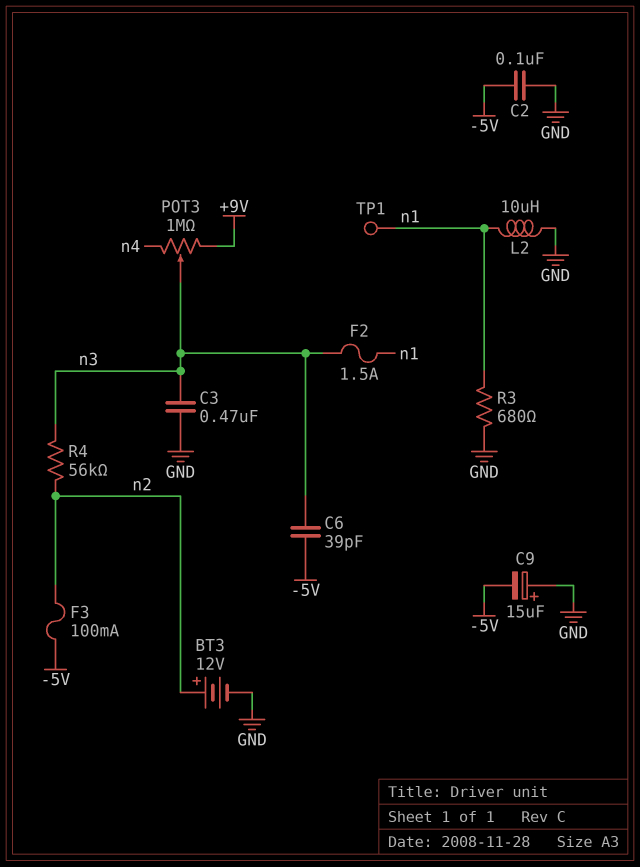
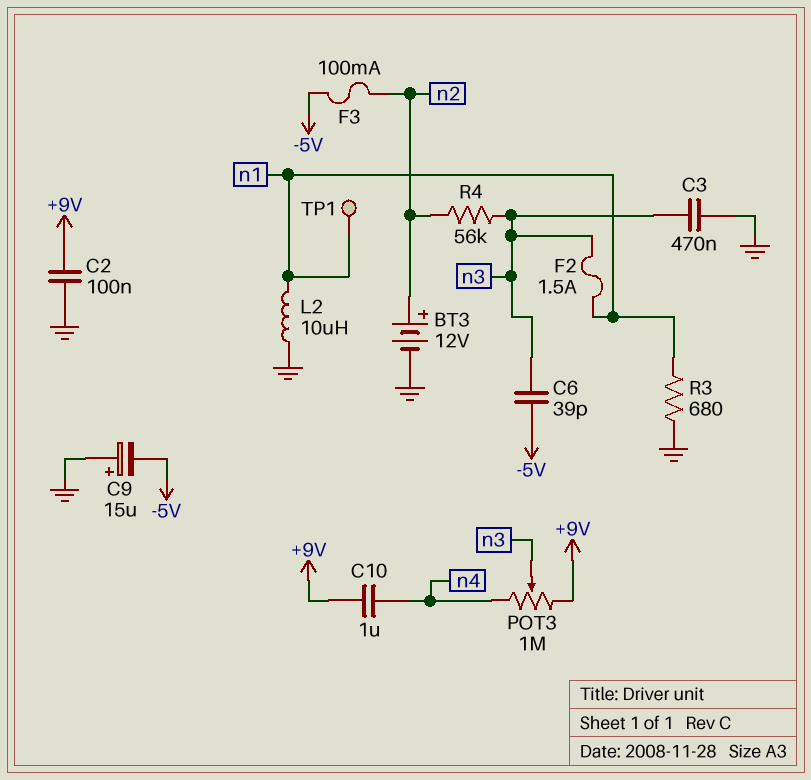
C2: 100nF (-5V, GND) -> 100nF (+9V, GND)
C10: none -> 1uF (+9V, n4)

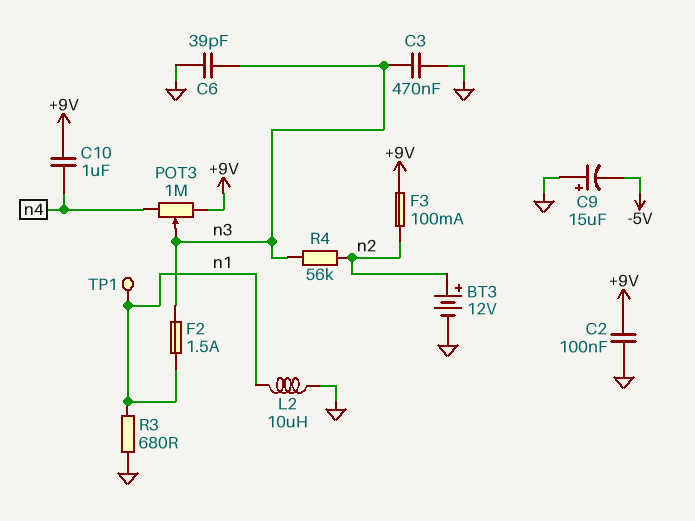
C6: 39pF (-5V, n3) -> 39pF (GND, n3)
F3: 100mA (-5V, n2) -> 100mA (+9V, n2)

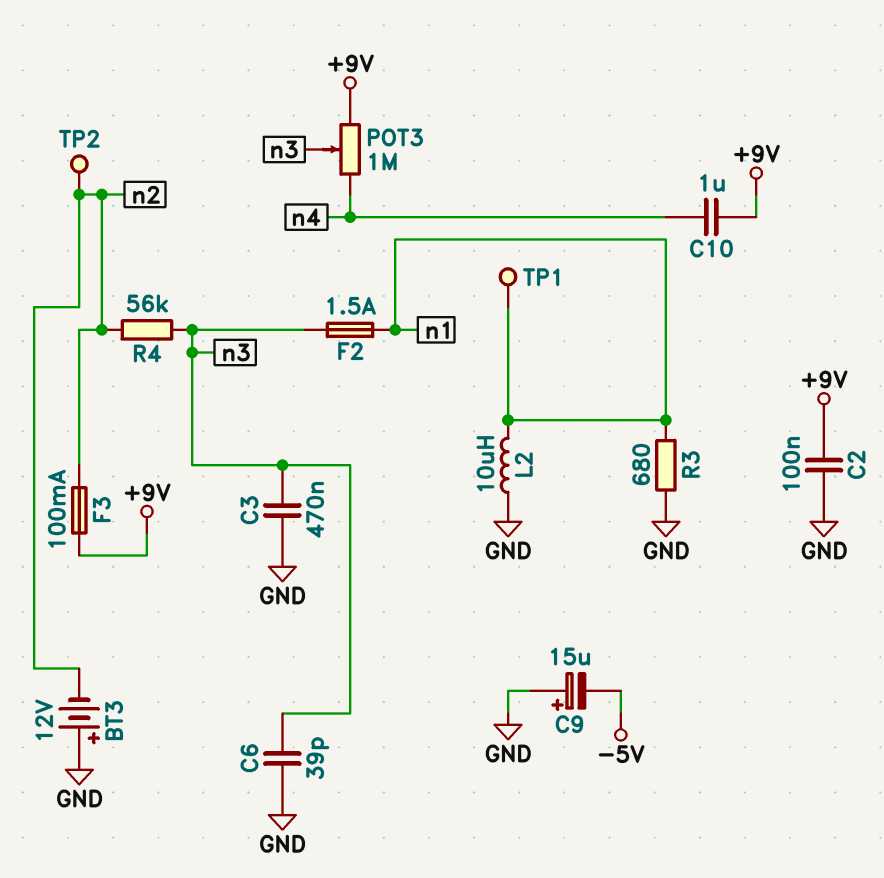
BT3: 12V (plus n2, minus GND) -> 12V (plus GND, minus n2)
TP2: none -> test point (n2)

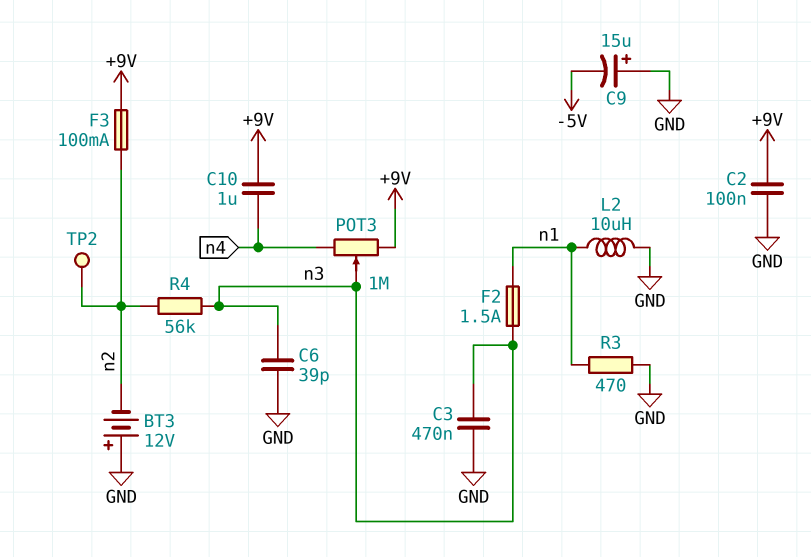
R3: 680 (GND, n1) -> 470 (GND, n1)
TP1: test point (n1) -> none

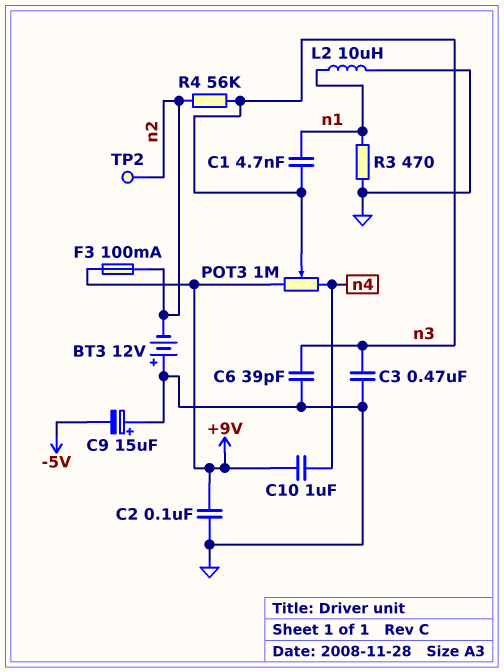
C1: none -> 4.7nF (n1, n3)
F2: 1.5A (n1, n3) -> none

